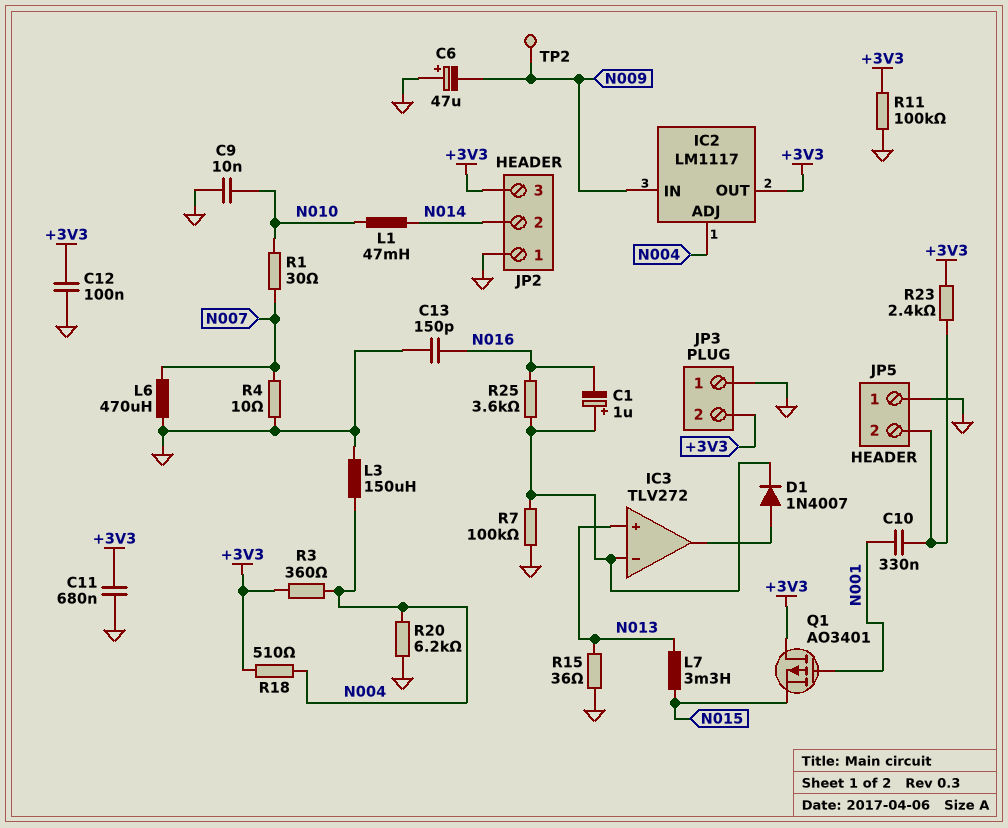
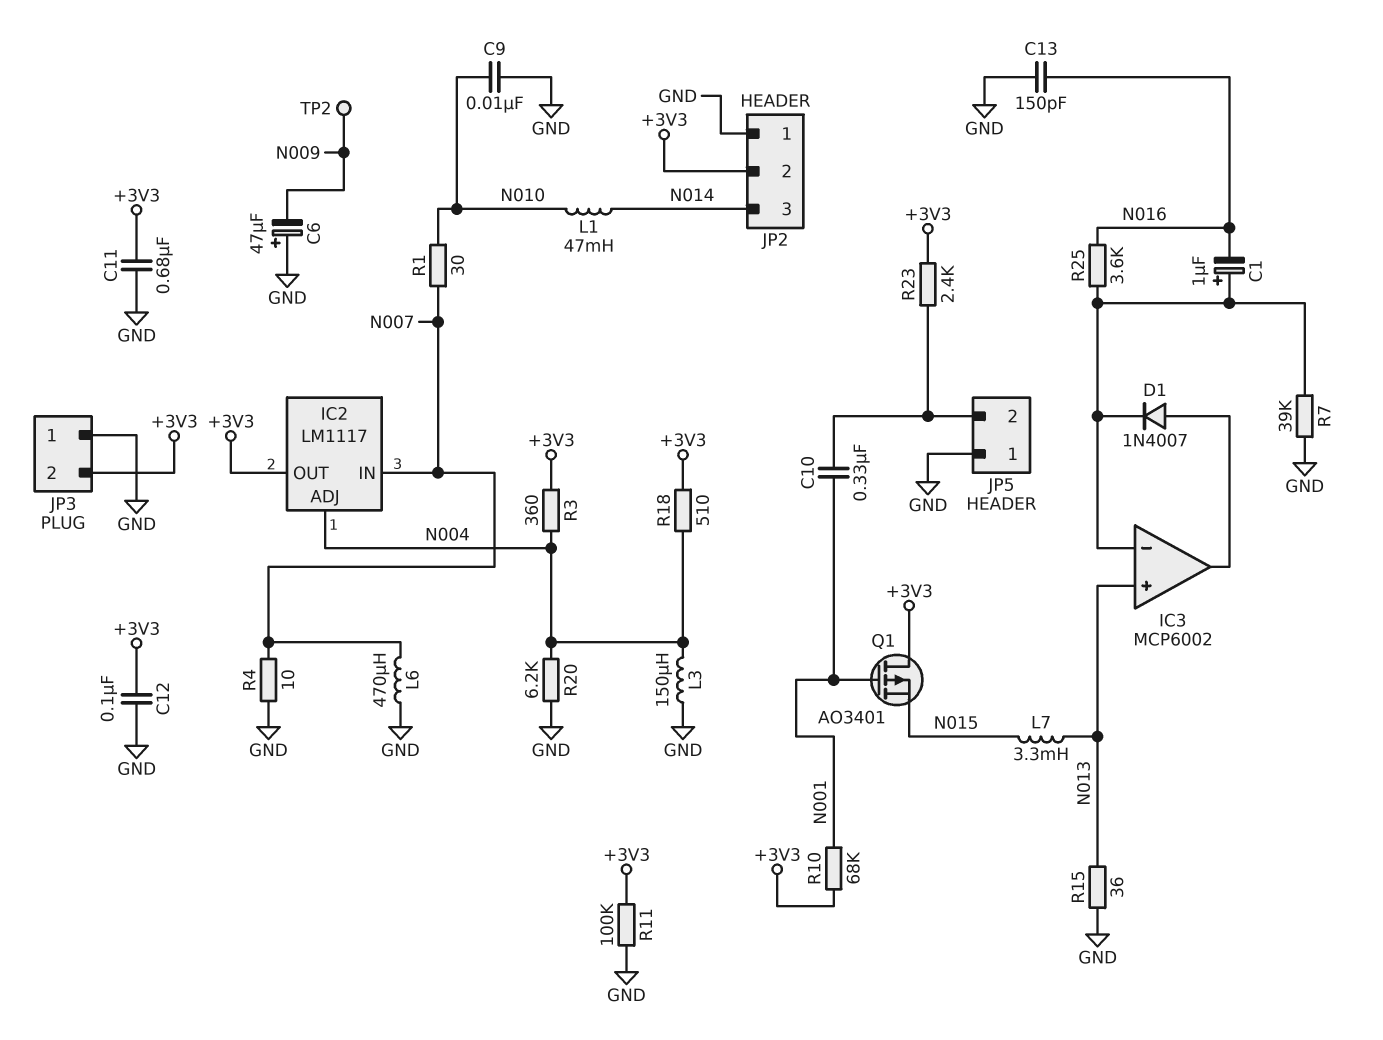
IC2 pin IN: N009 -> N007
IC3: TLV272 -> MCP6002
JP2 pin 2: N014 -> +3V3
JP2 pin 3: +3V3 -> N014
R7: 100k (GND, IC3/in-) -> 39k (GND, IC3/in-)
R10: none -> 68k (+3V3, N001)

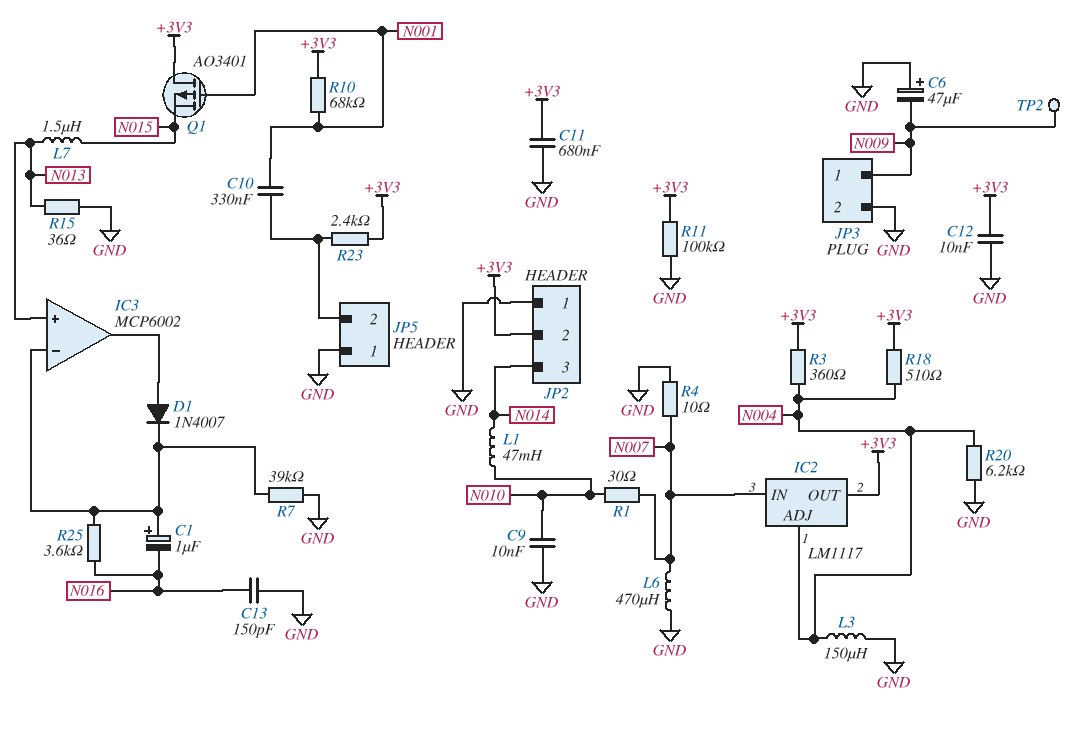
C12: 100nF (+3V3, GND) -> 10nF (+3V3, GND)
JP3 pin 1: GND -> N009
JP3 pin 2: +3V3 -> GND
L7: 3.3mH (N013, N015) -> 1.5uH (N013, N015)

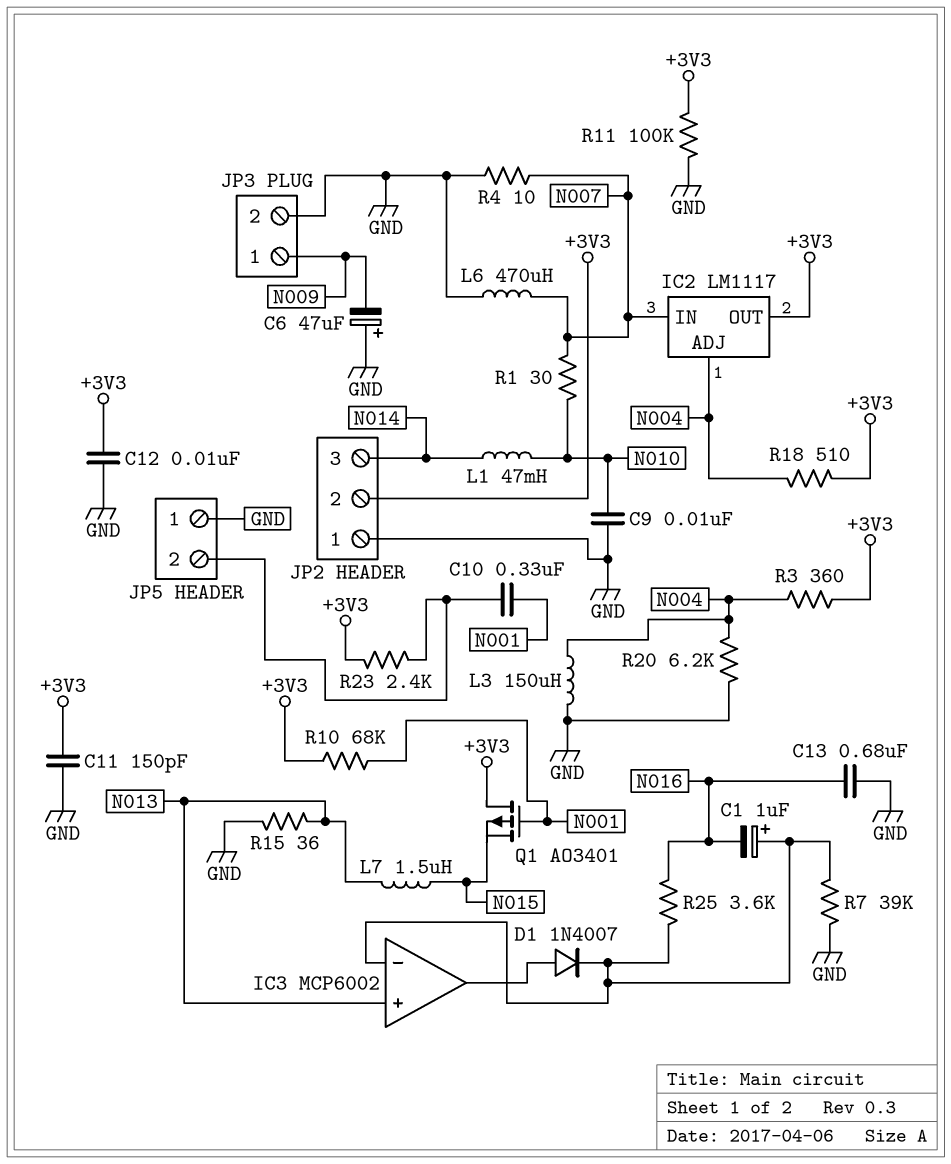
C11: 680nF (+3V3, GND) -> 150pF (+3V3, GND)
C13: 150pF (GND, N016) -> 680nF (GND, N016)
TP2: test point (N009) -> none

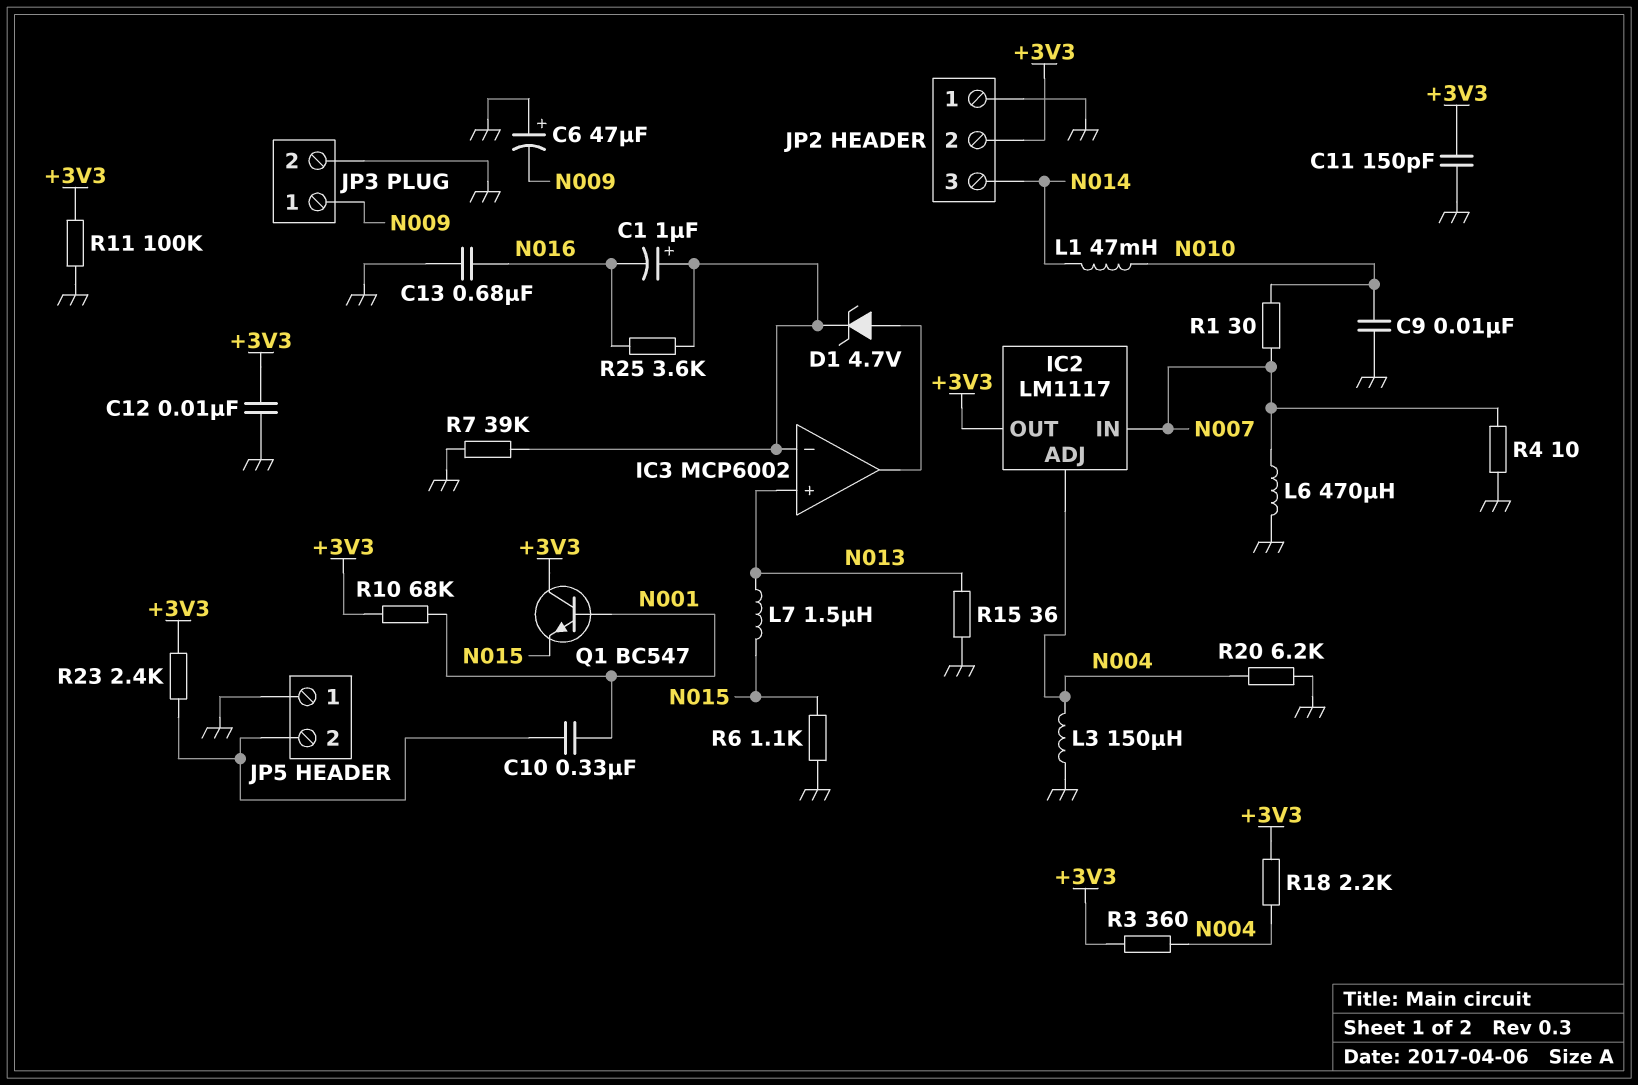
D1: diode 1N4007 (A IC3/out, K IC3/in-) -> zener 4.7V (A IC3/out, K IC3/in-)
Q1: PMOS AO3401 (G N001, D +3V3, S N015) -> NPN BC547 (B N001, C +3V3, E N015)
R6: none -> 1.1k (GND, N015)
R18: 510 (+3V3, N004) -> 2.2k (+3V3, N004)

